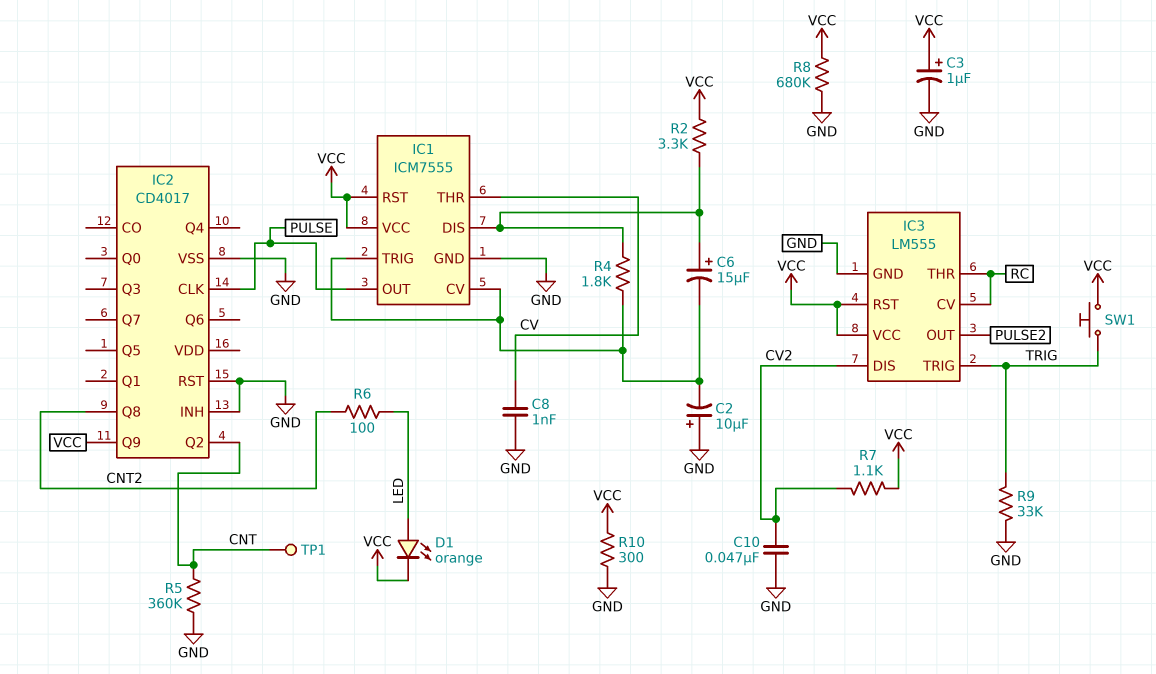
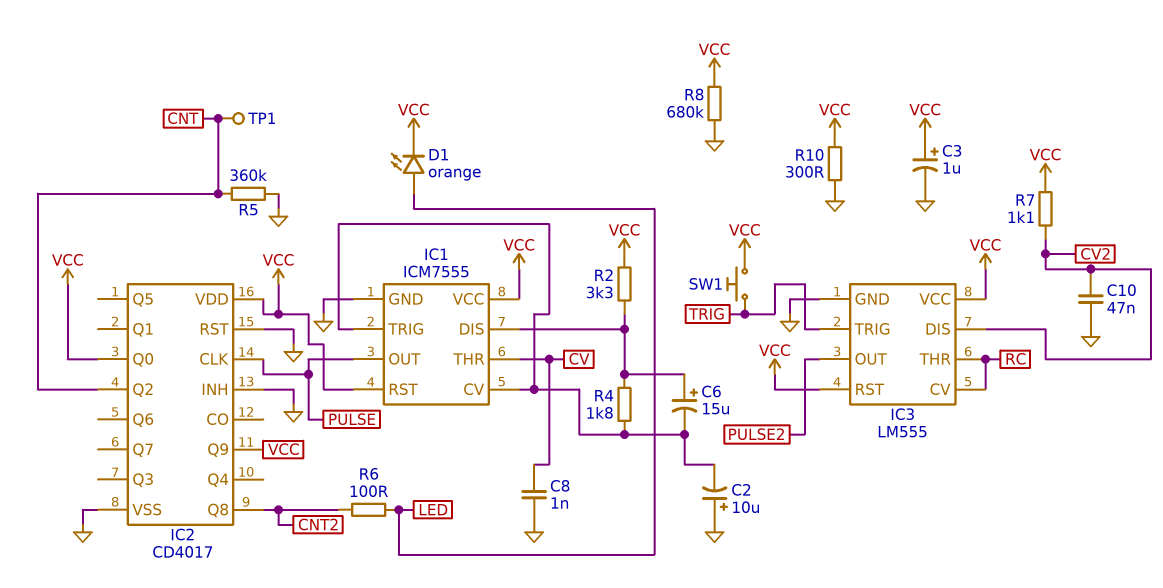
IC2 pin Q0: none -> VCC
IC2 pin VDD: none -> VCC
R9: 33k (GND, TRIG) -> none

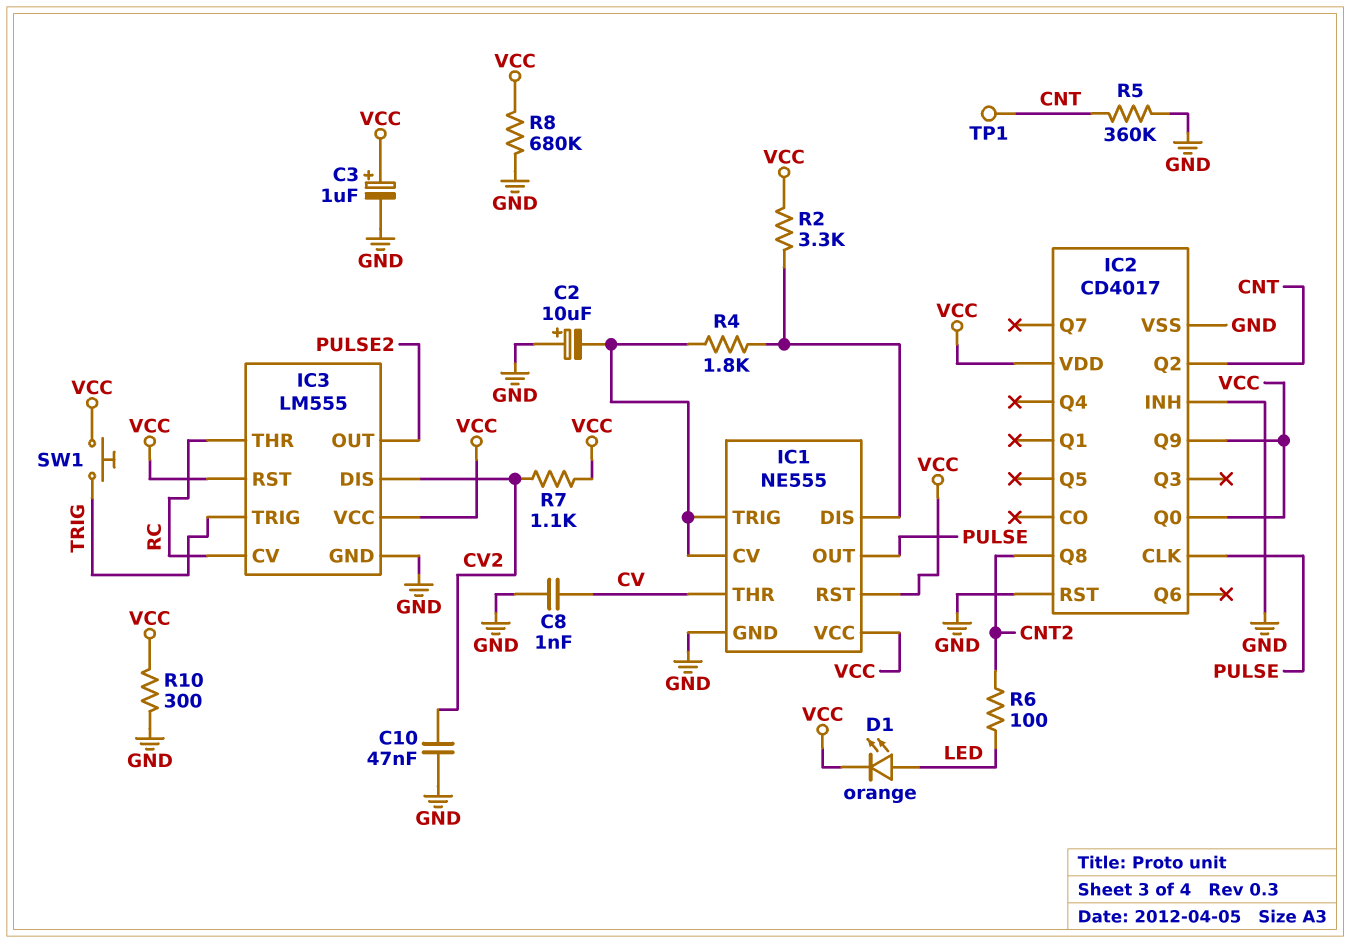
C6: 15uF (plus IC1/DIS, minus IC1/CV) -> none
IC1: ICM7555 -> NE555

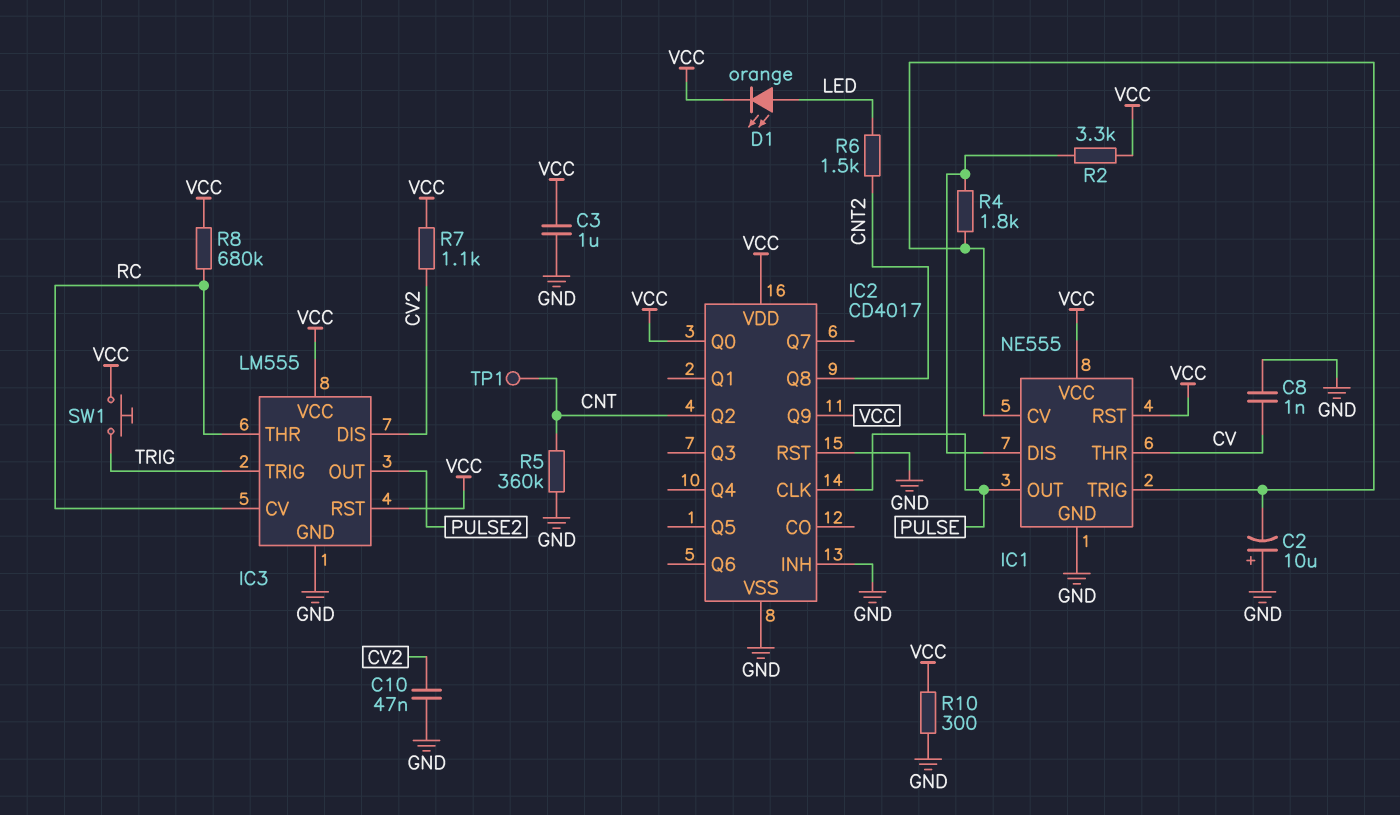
C3: 1uF (plus VCC, minus GND) -> 1uF (GND, VCC)
R6: 100 (CNT2, LED) -> 1.5k (CNT2, LED)
R8: 680k (GND, VCC) -> 680k (RC, VCC)

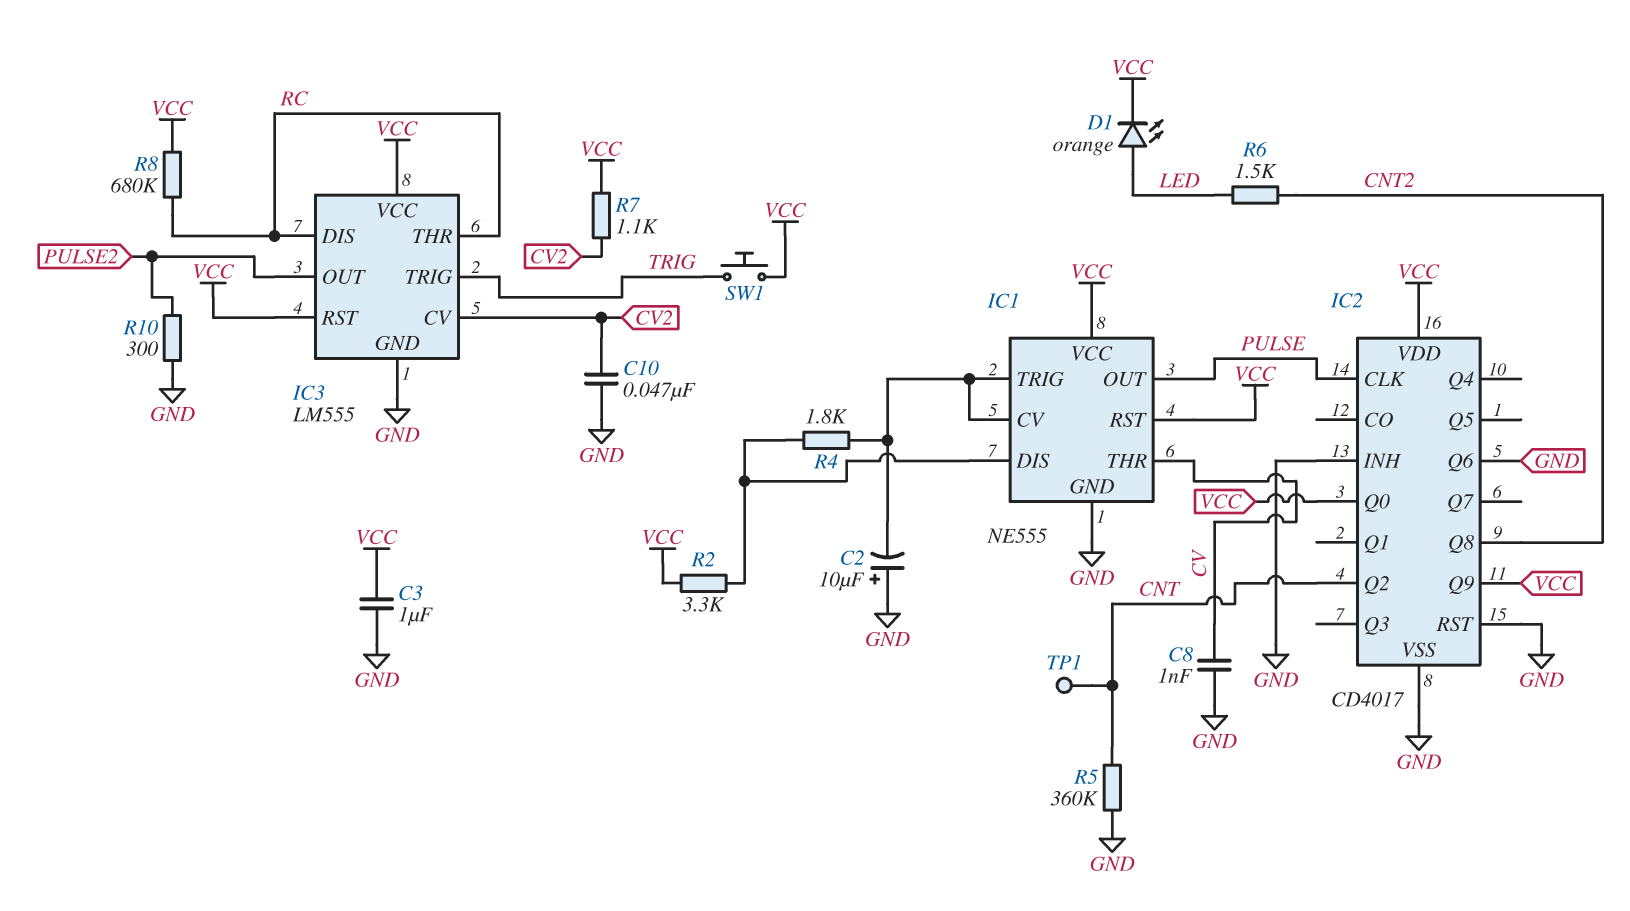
IC2 pin Q6: none -> GND
IC3 pin CV: RC -> CV2
IC3 pin DIS: CV2 -> RC
R10: 300 (GND, VCC) -> 300 (GND, PULSE2)

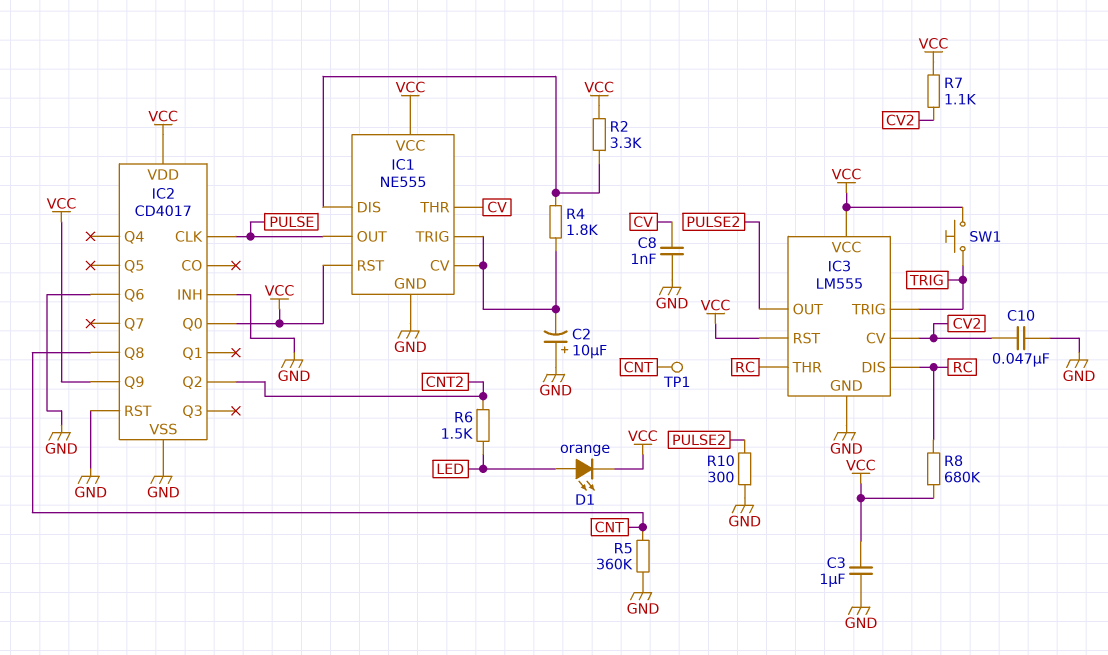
IC2 pin Q2: CNT -> CNT2
IC2 pin Q8: CNT2 -> CNT

